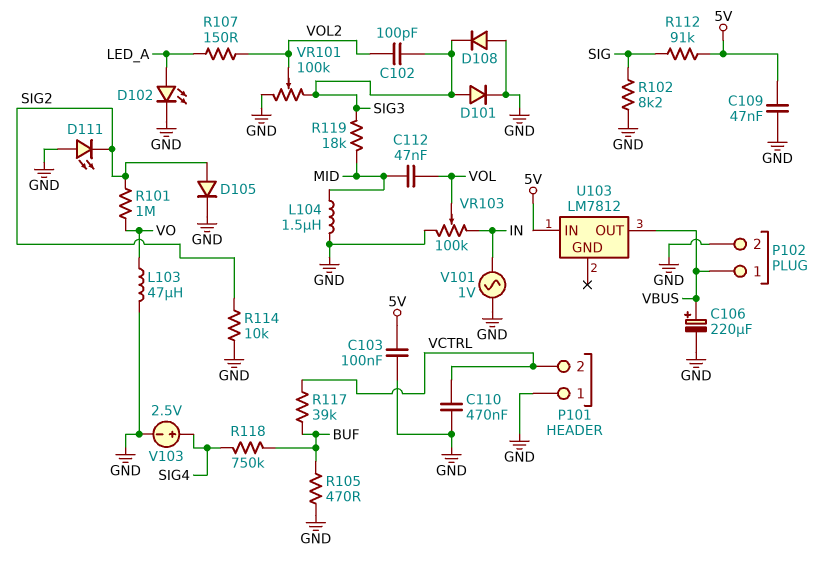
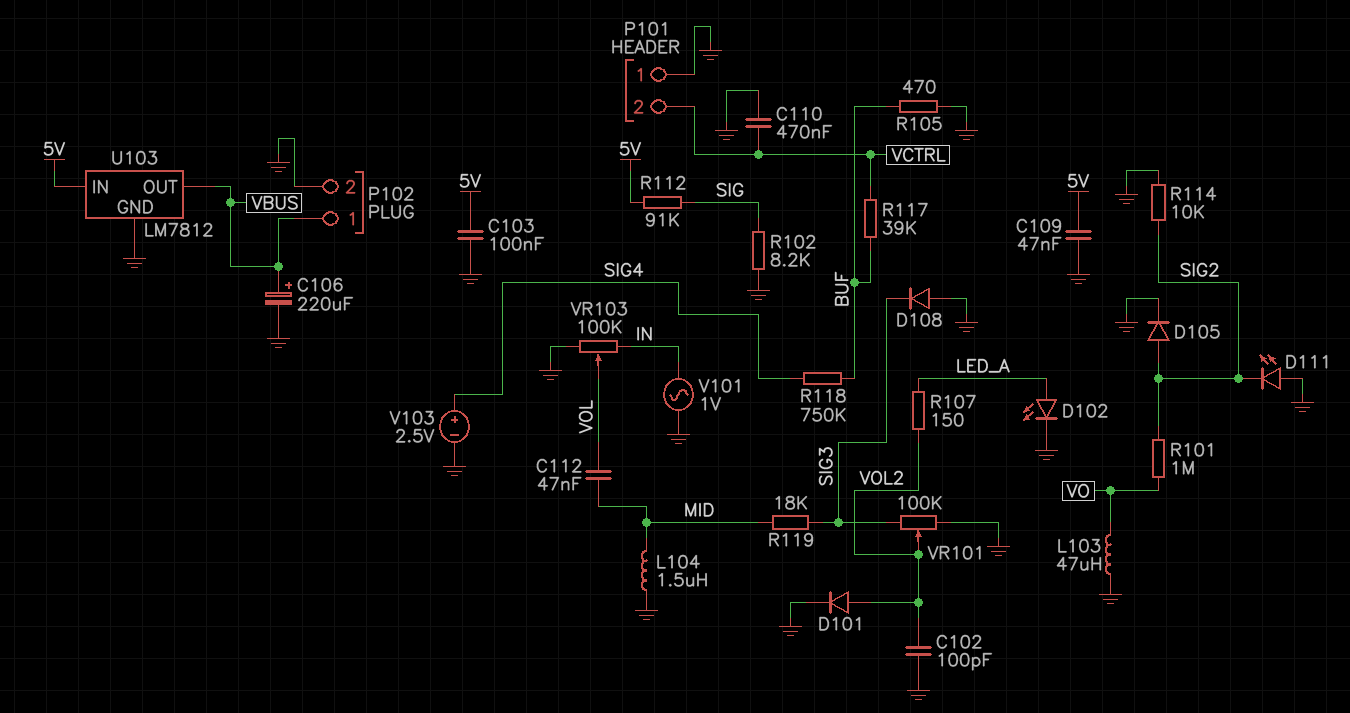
C102: 100pF (SIG3, VOL2) -> 100pF (GND, VOL2)
D101: diode (A SIG3, K GND) -> diode (A VOL2, K GND)
U103 pin GND: none -> GND

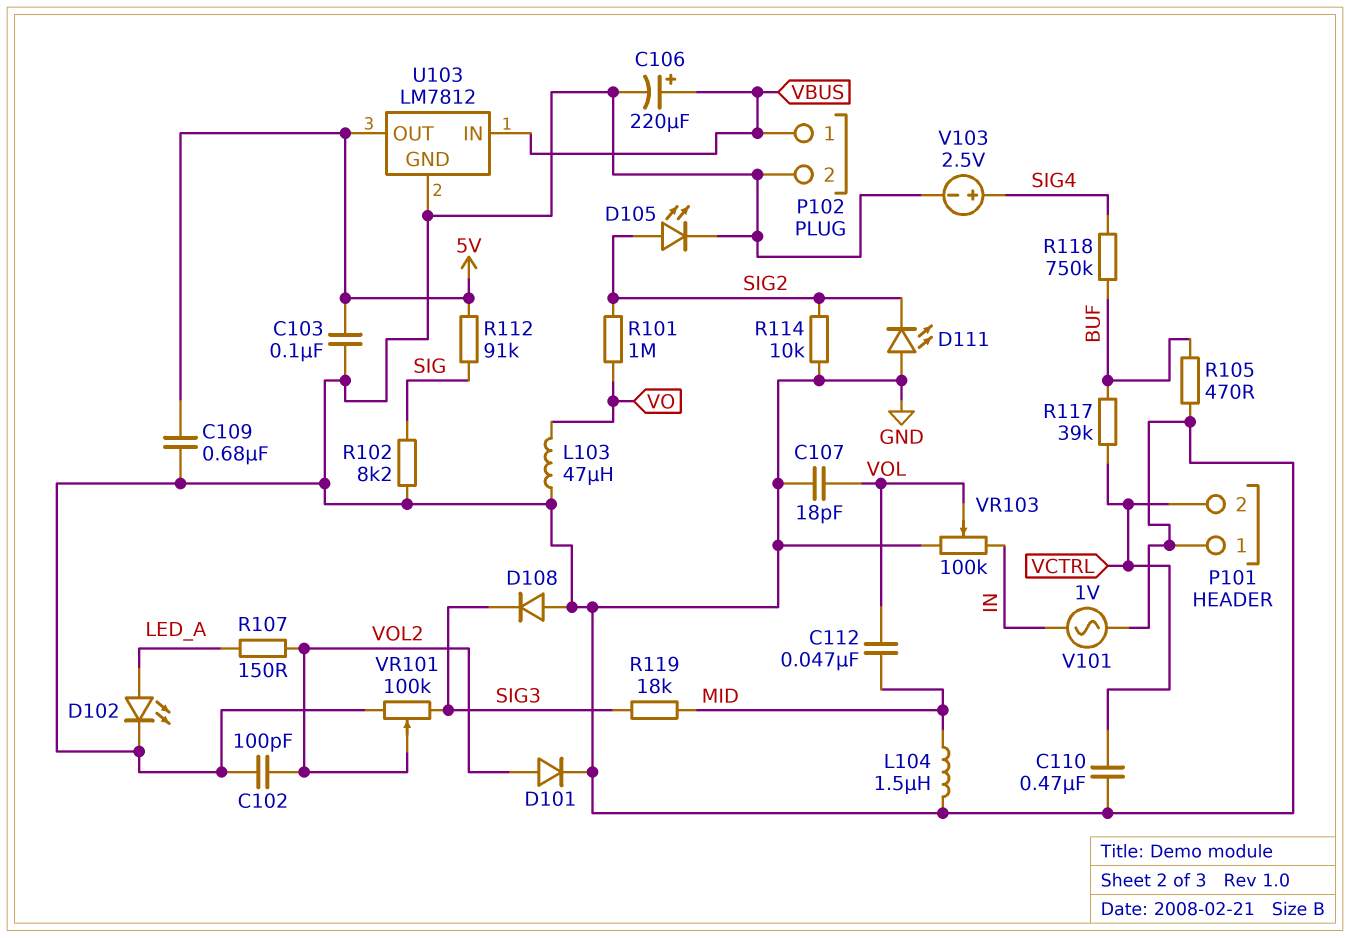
C107: none -> 18pF (GND, VOL)
C109: 47nF (5V, GND) -> 680nF (5V, GND)
D105: diode (A SIG2, K GND) -> LED (A SIG2, K GND)
U103 pin IN: 5V -> VBUS
U103 pin OUT: VBUS -> 5V

